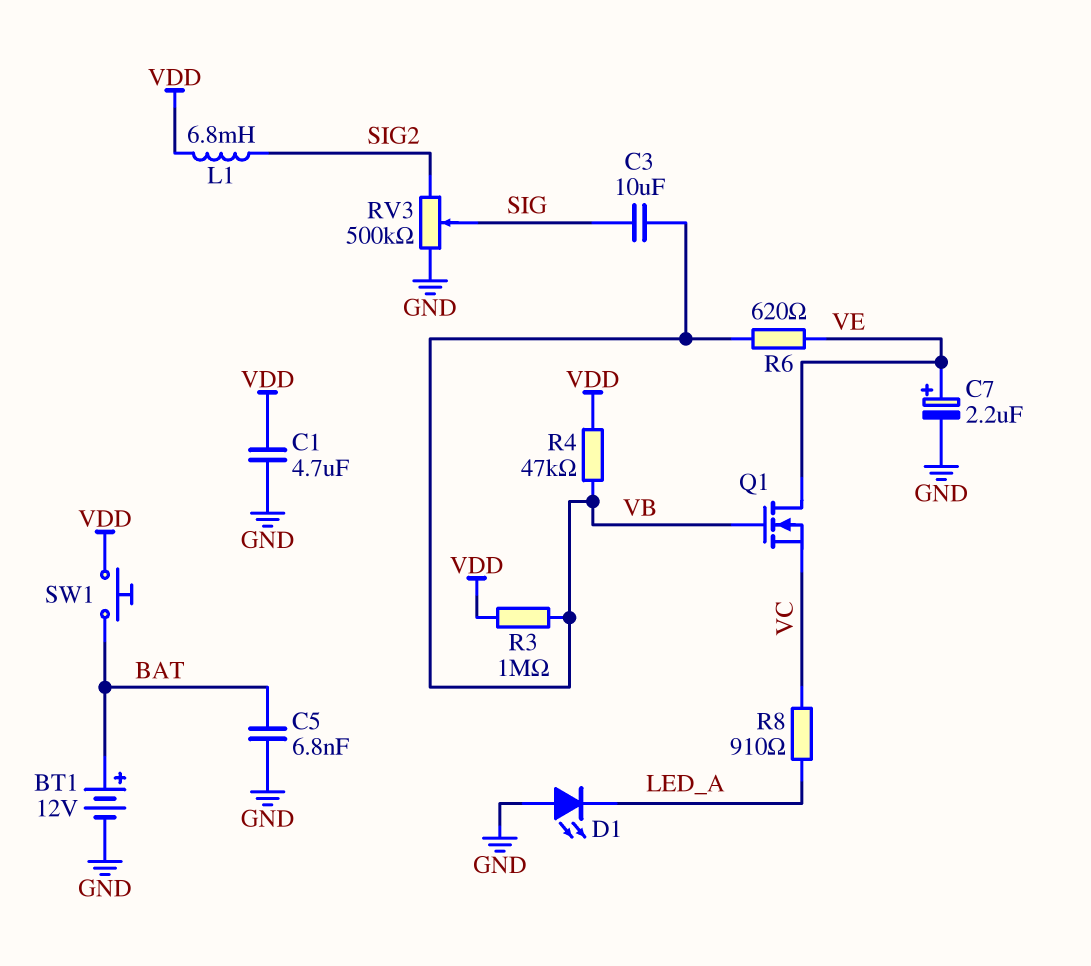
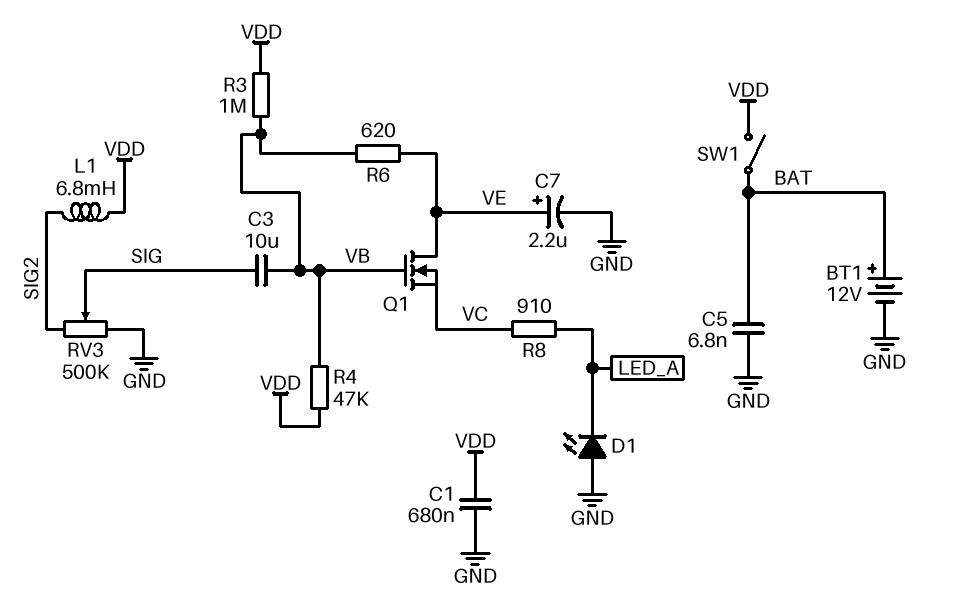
C1: 4.7uF (GND, VDD) -> 680nF (GND, VDD)
SW1: button (BAT, VDD) -> switch (BAT, VDD)

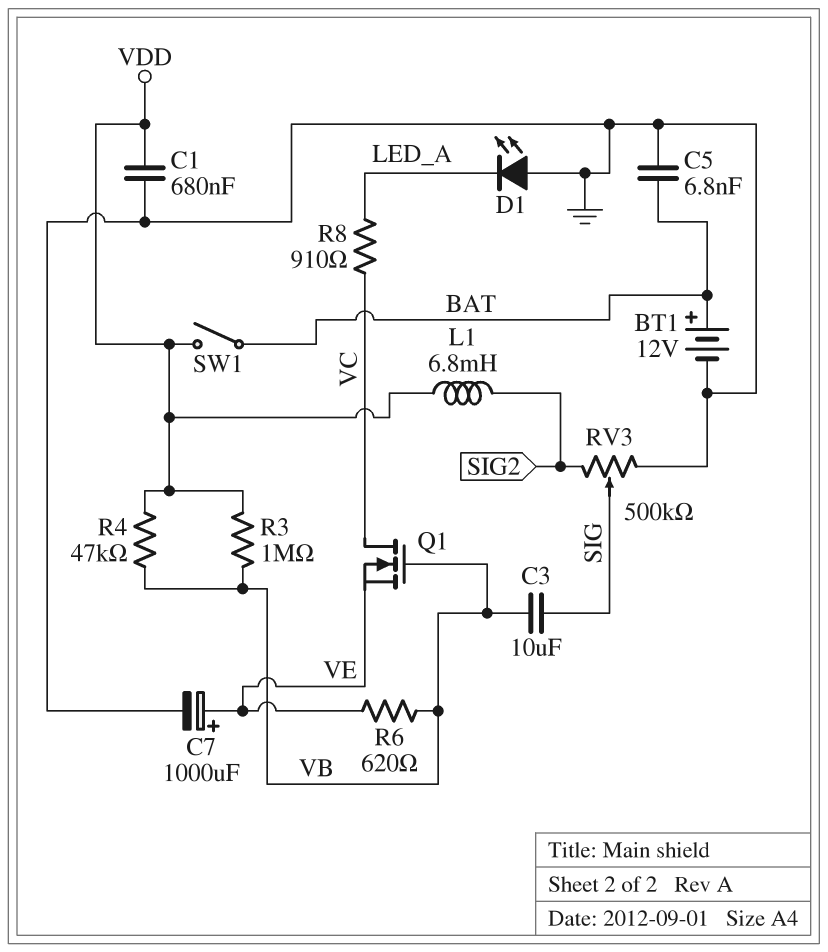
C7: 2.2uF (plus VE, minus GND) -> 1000uF (plus VE, minus GND)
Q1: NMOS (G VB, D VE, S VC) -> NMOS (G VB, D VC, S VE)

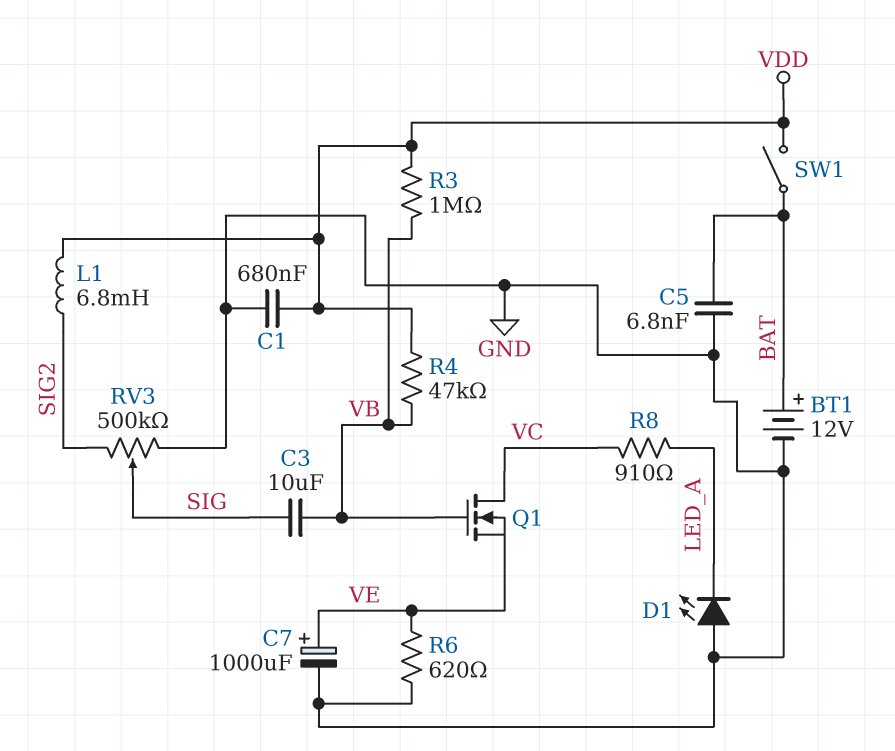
R6: 620 (VB, VE) -> 620 (GND, VE)

